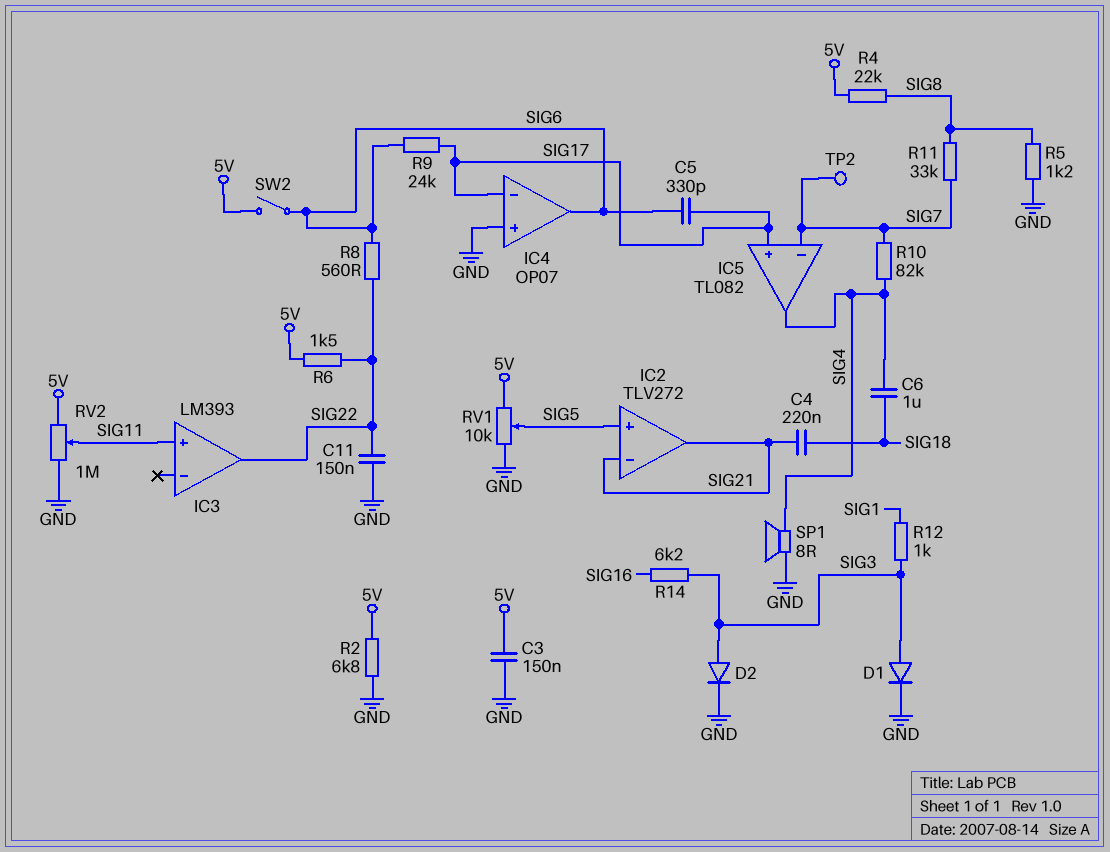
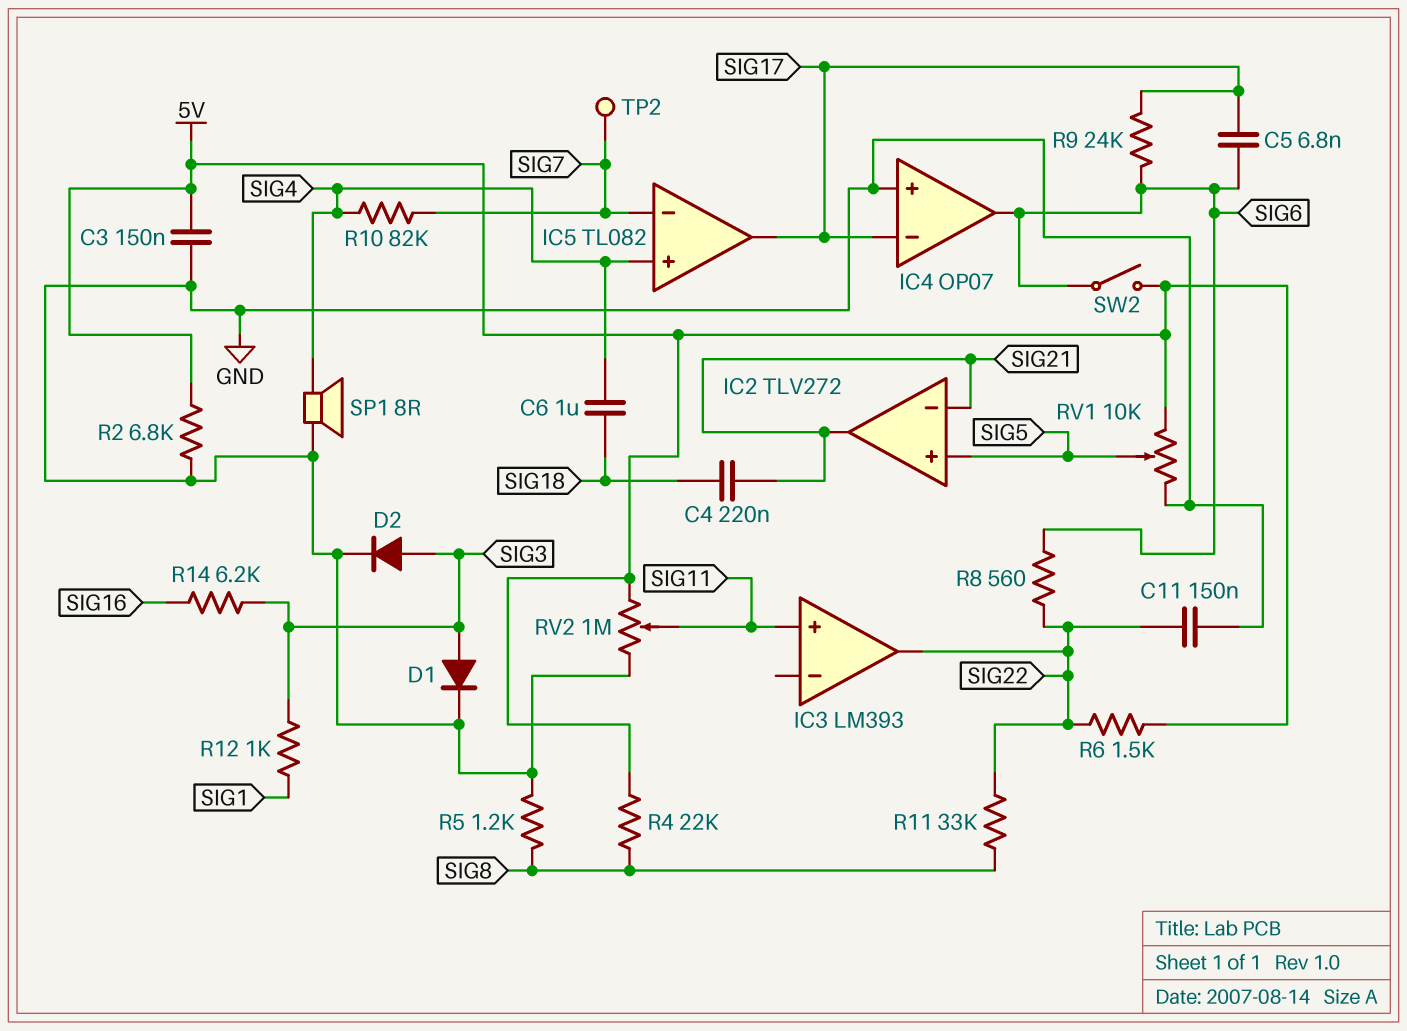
C5: 330pF (SIG6, SIG17) -> 6.8nF (SIG6, SIG17)
IC5 pin in+: SIG17 -> SIG4
IC5 pin out: SIG4 -> SIG17
R11: 33k (SIG7, SIG8) -> 33k (SIG8, SIG22)

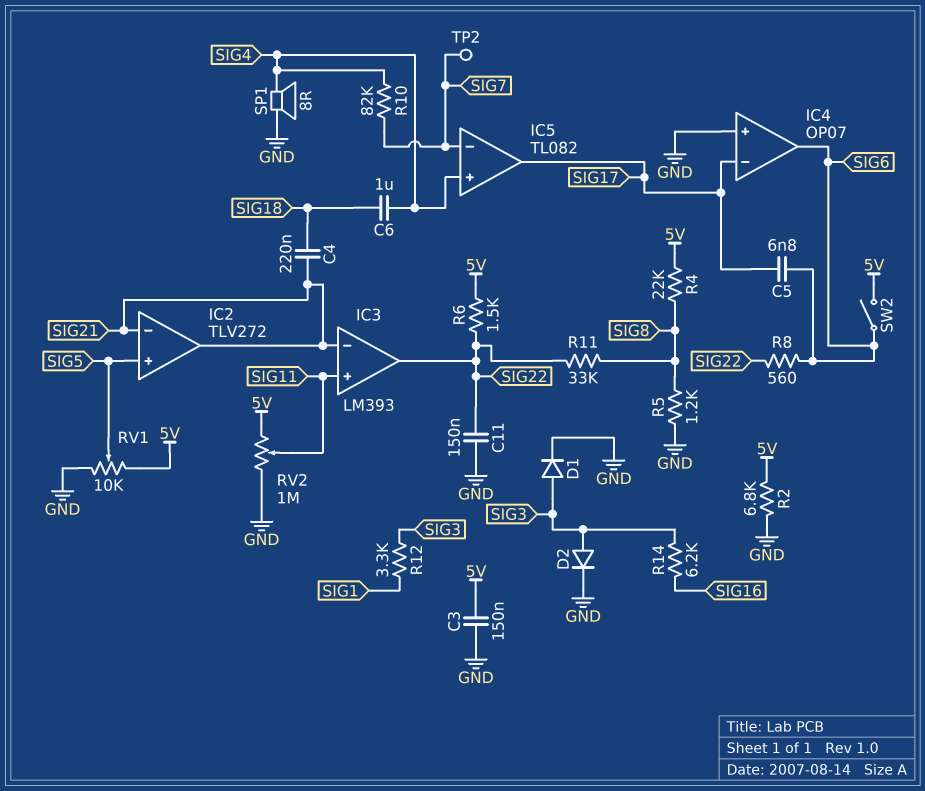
IC3 pin in-: none -> SIG21
R9: 24k (SIG6, SIG17) -> none
R12: 1k (SIG1, SIG3) -> 3.3k (SIG1, SIG3)

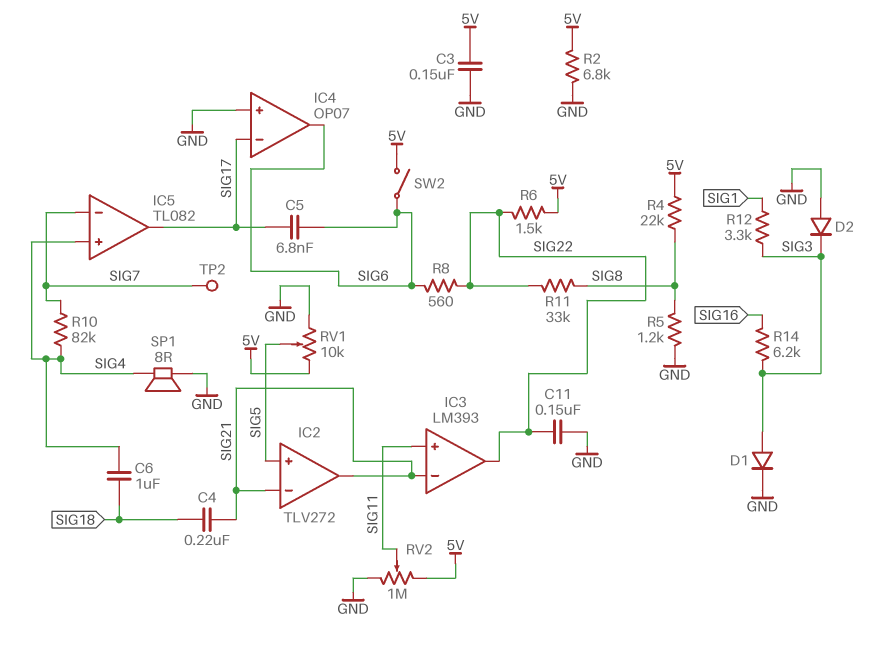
D2: diode (A SIG3, K GND) -> diode (A GND, K SIG3)

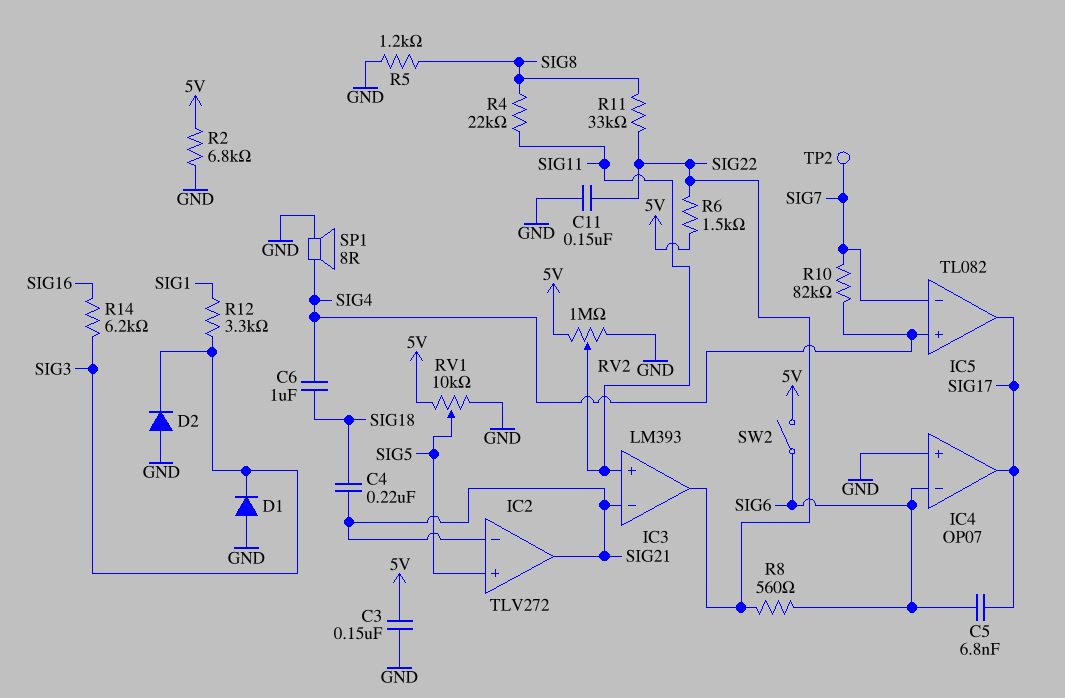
D1: diode (A SIG3, K GND) -> diode (A GND, K SIG3)
IC4 pin in-: SIG17 -> SIG6
IC4 pin out: SIG6 -> SIG17
R4: 22k (5V, SIG8) -> 22k (SIG8, SIG11)

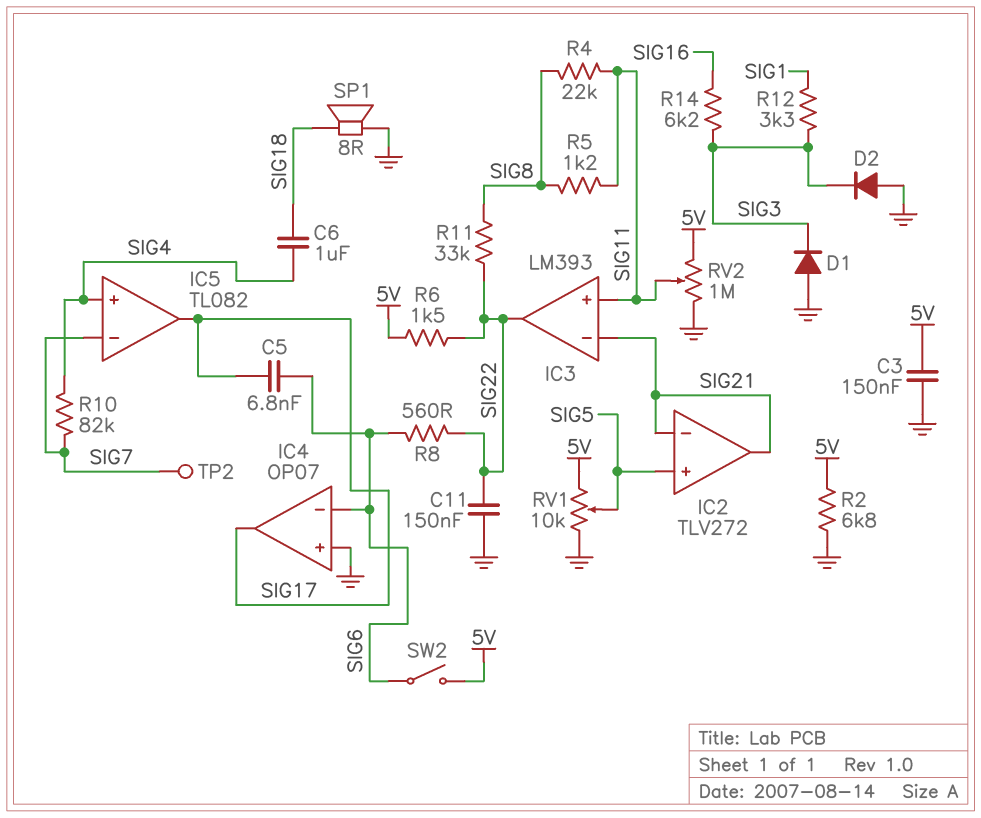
C4: 220nF (SIG18, SIG21) -> none
R5: 1.2k (GND, SIG8) -> 1.2k (SIG8, SIG11)
SP1: speaker 8R (GND, SIG4) -> speaker 8R (GND, SIG18)

